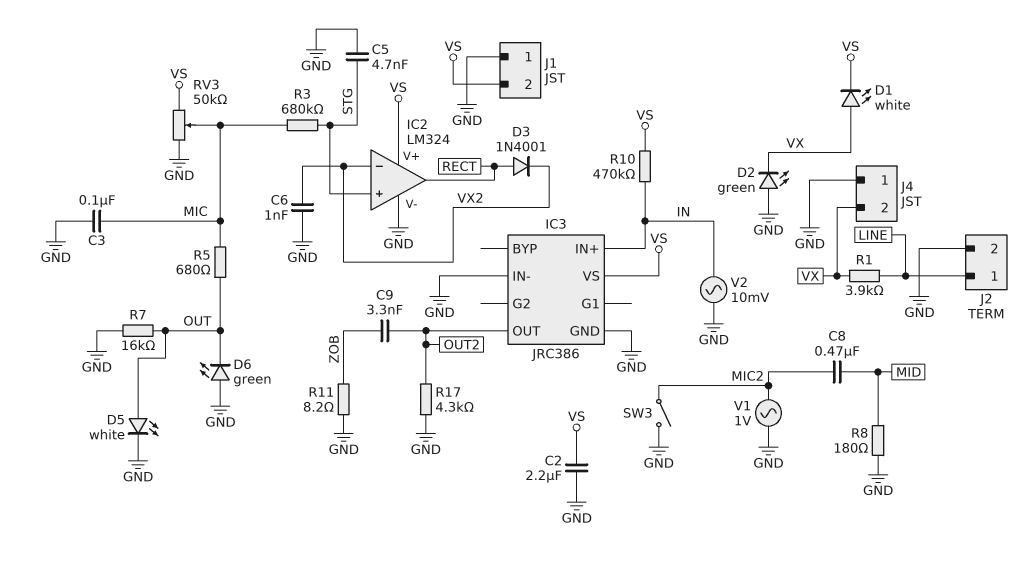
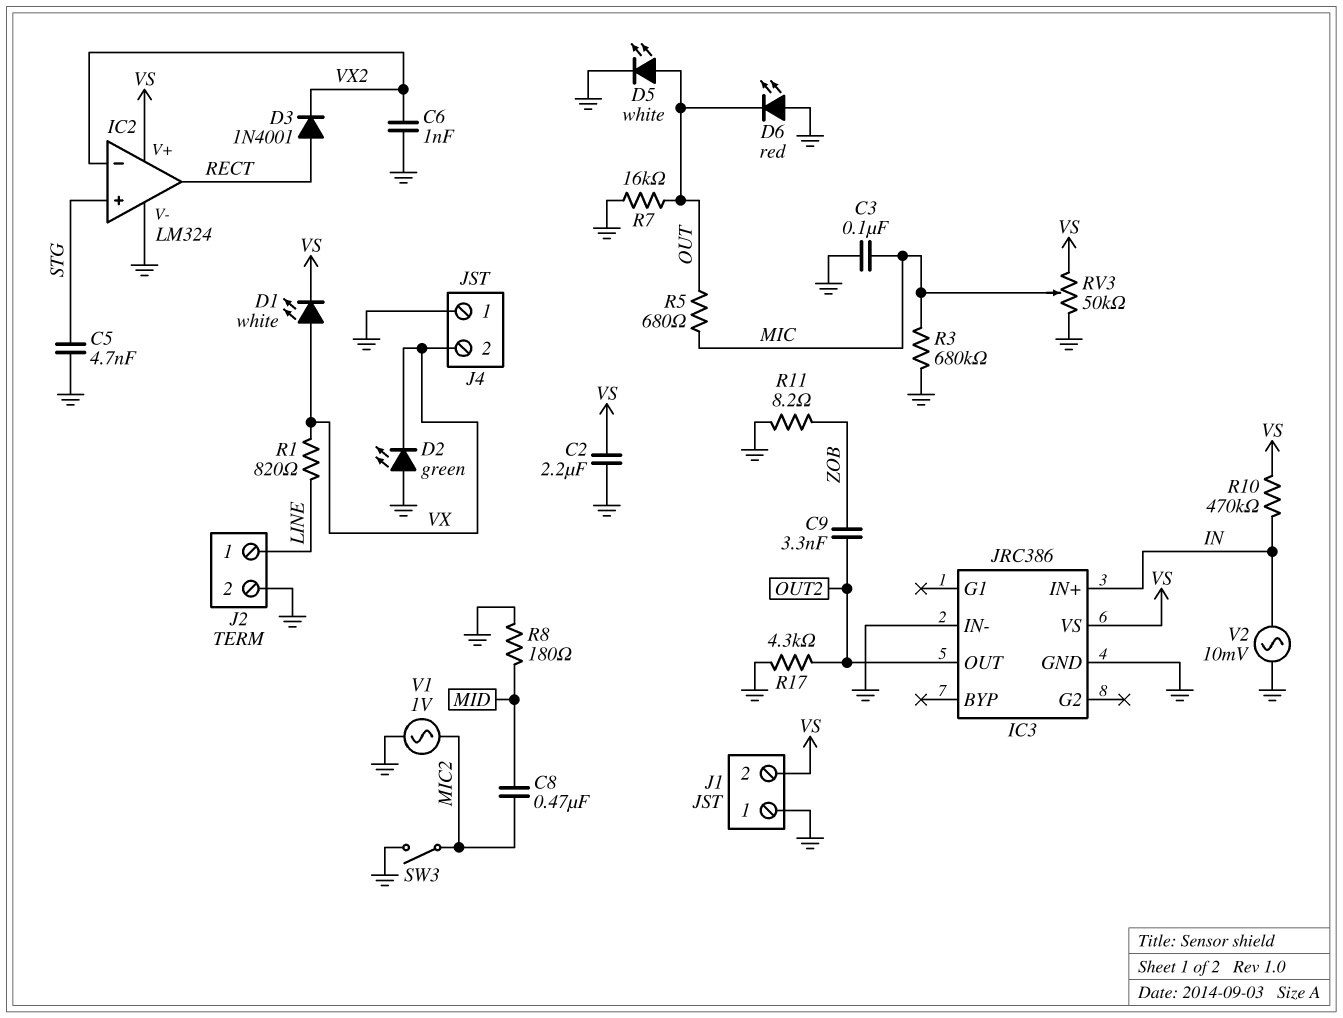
D6: LED green (A GND, K OUT) -> LED red (A GND, K OUT)
R1: 3.9k (LINE, VX) -> 820 (LINE, VX)
R3: 680k (MIC, STG) -> 680k (GND, MIC)

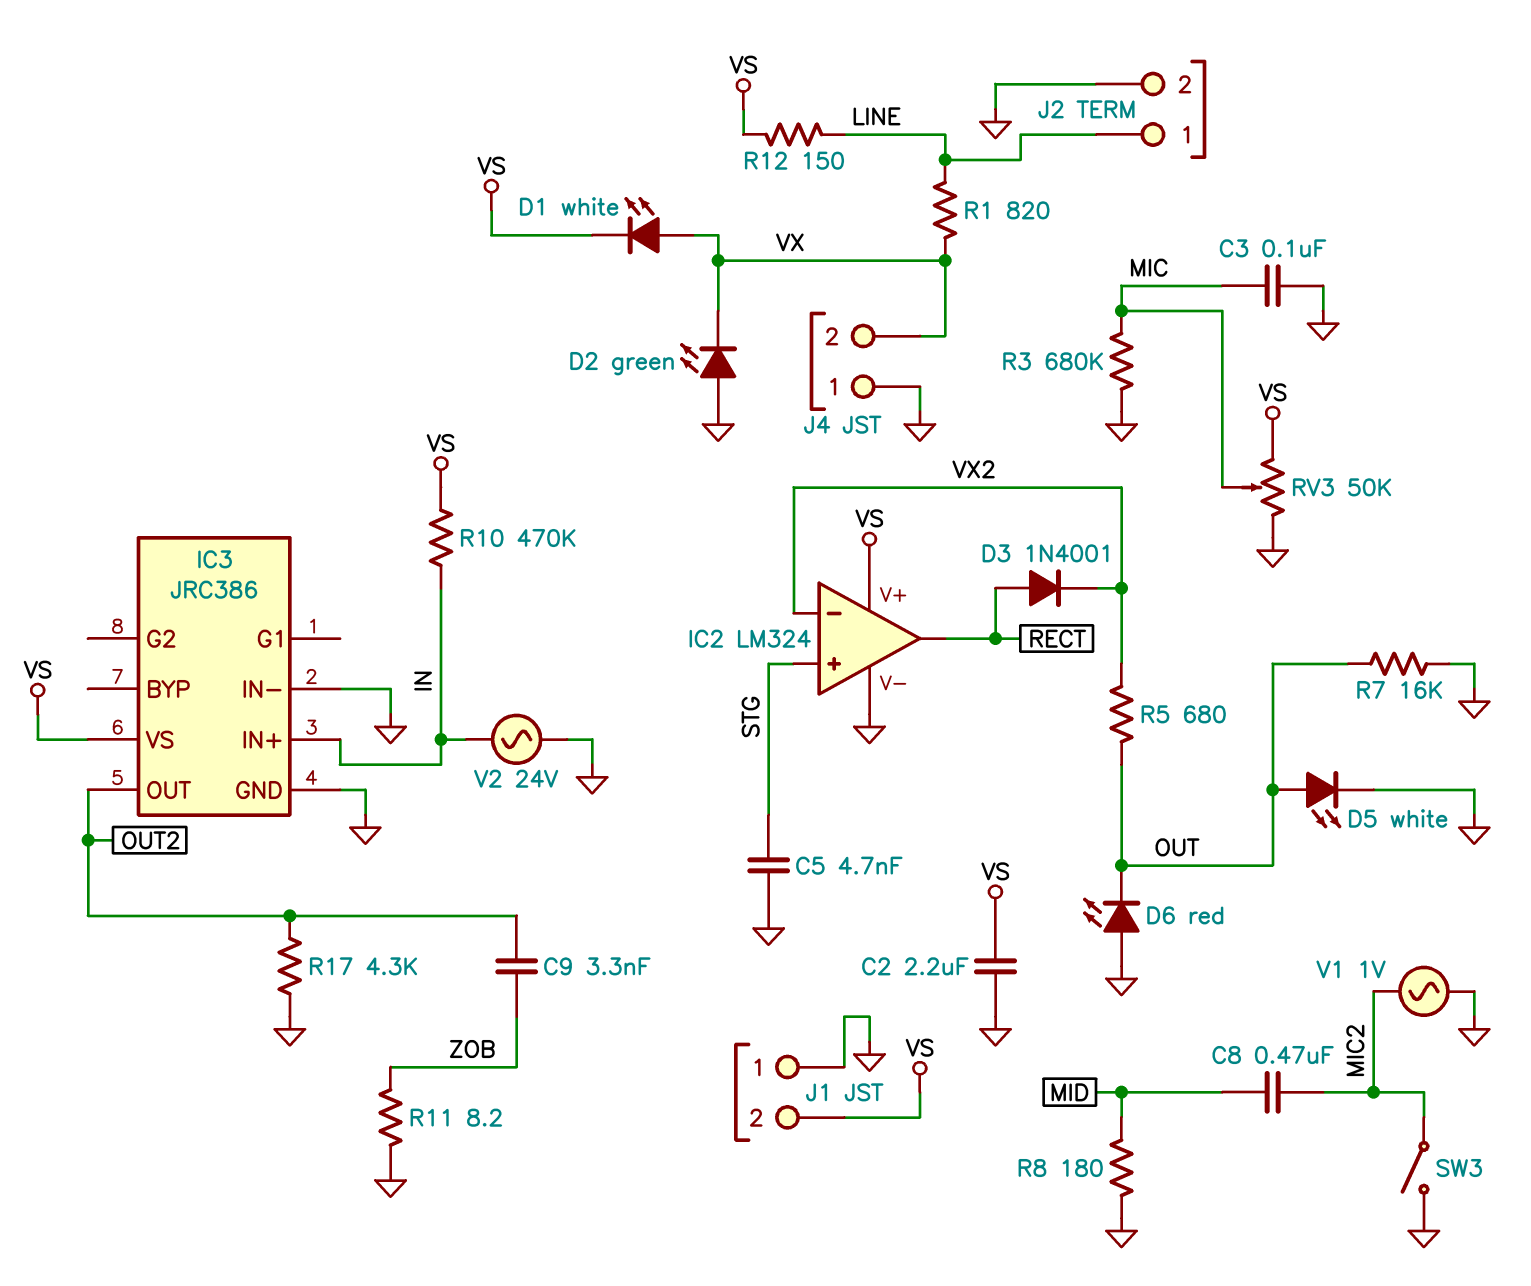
C6: 1nF (GND, VX2) -> none
R5: 680 (MIC, OUT) -> 680 (OUT, VX2)
R12: none -> 150 (LINE, VS)
V2: AC 10mV (GND, IN) -> AC 24V (GND, IN)

